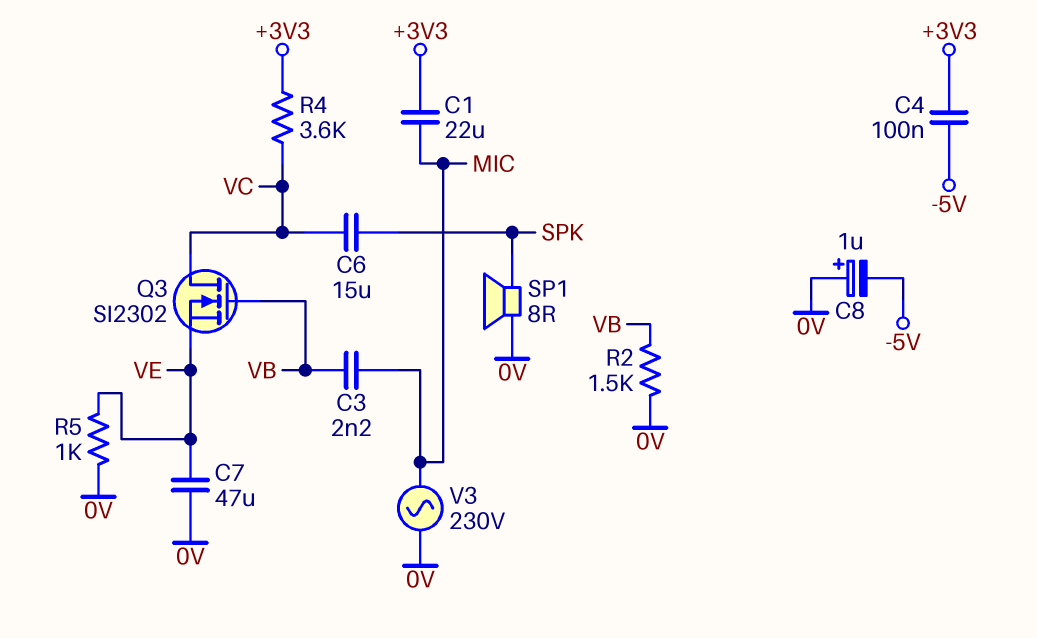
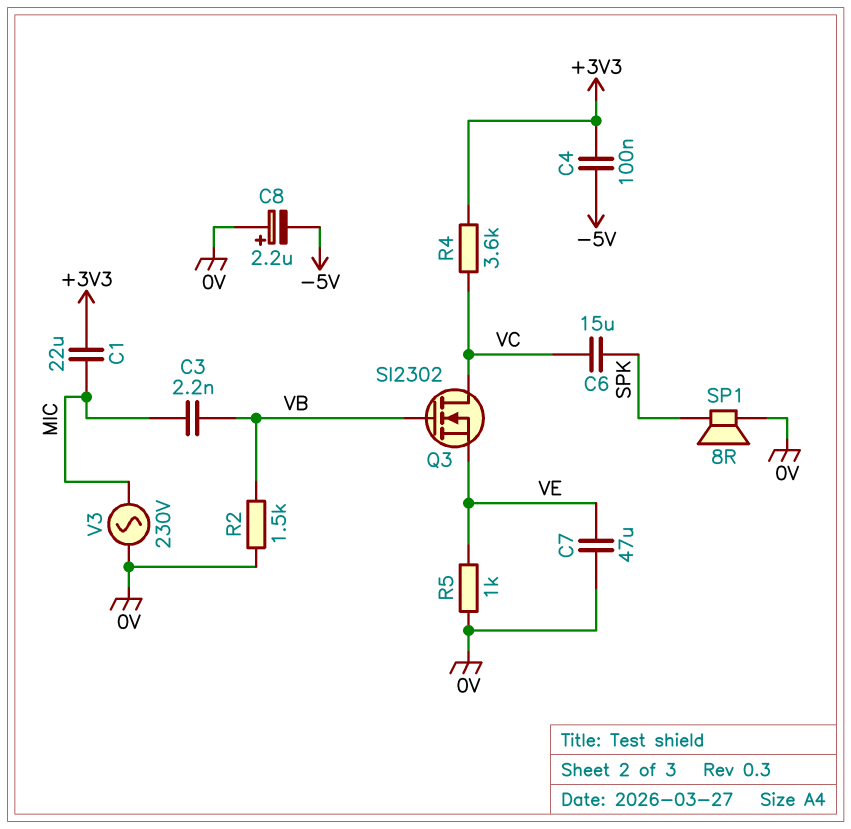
C8: 1uF (plus 0V, minus -5V) -> 2.2uF (plus 0V, minus -5V)

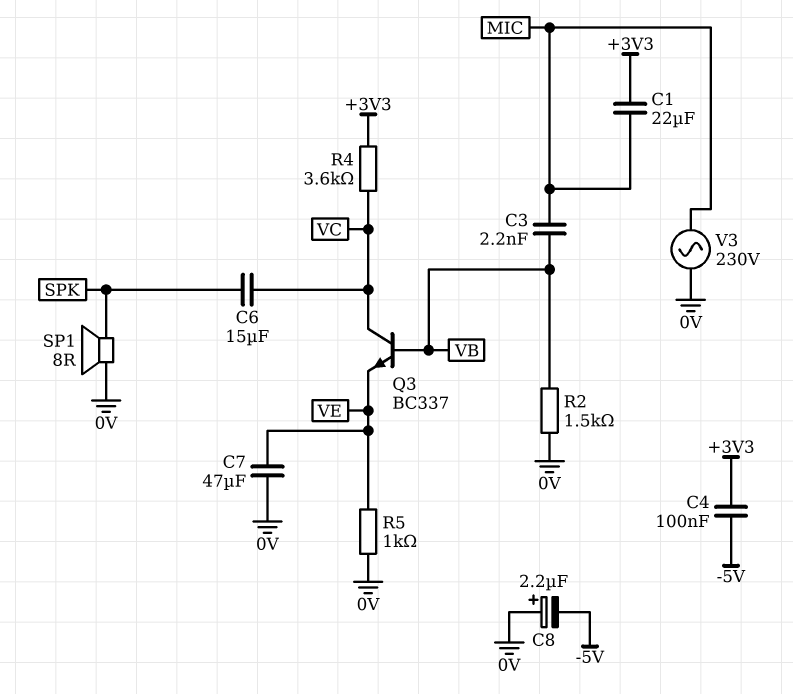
Q3: NMOS SI2302 (G VB, D VC, S VE) -> NPN BC337 (B VB, C VC, E VE)

